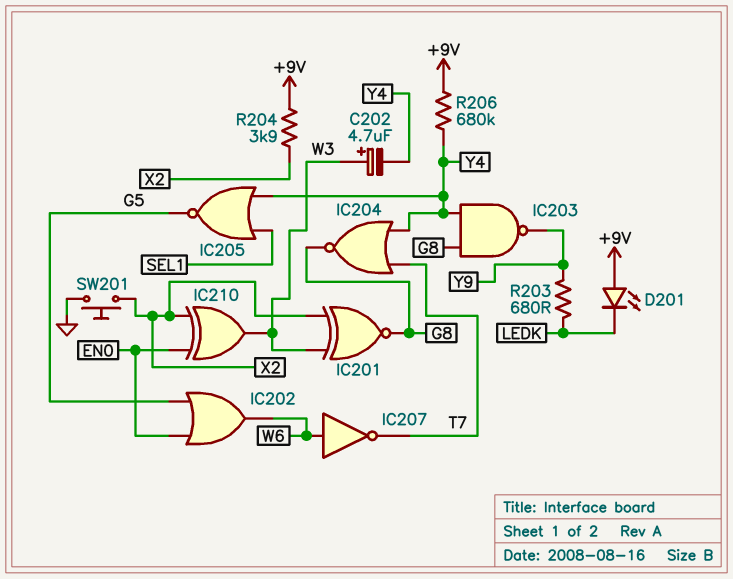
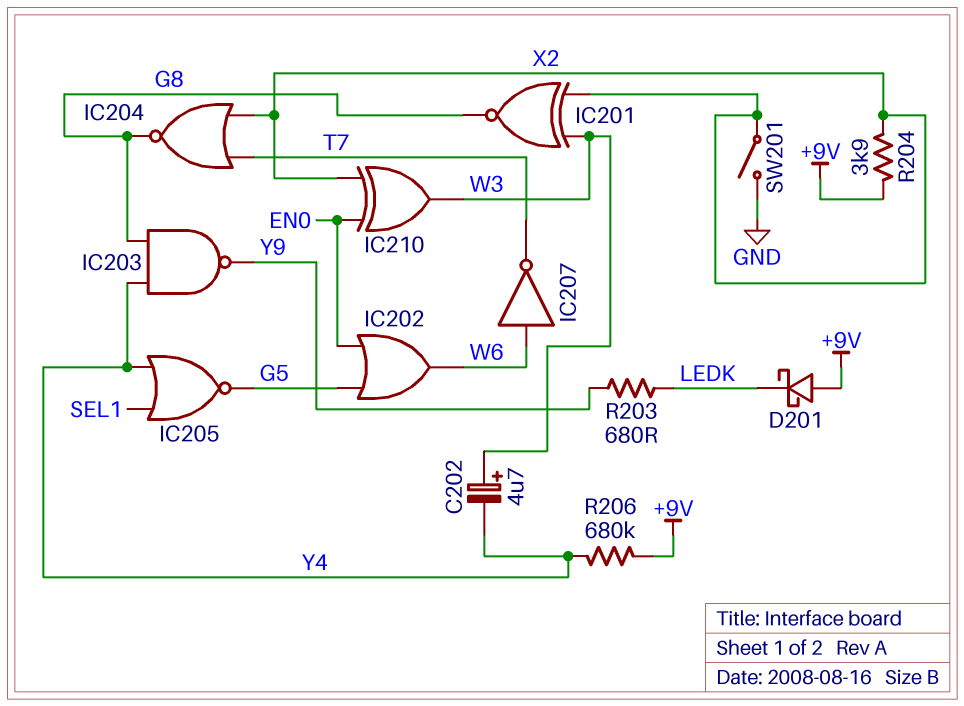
D201: LED (A +9V, K LEDK) -> schottky (A +9V, K LEDK)
IC204: NOR (in T7, in Y4, out G8) -> NOR (in T7, in X2, out G8)
SW201: button (GND, X2) -> switch (GND, X2)

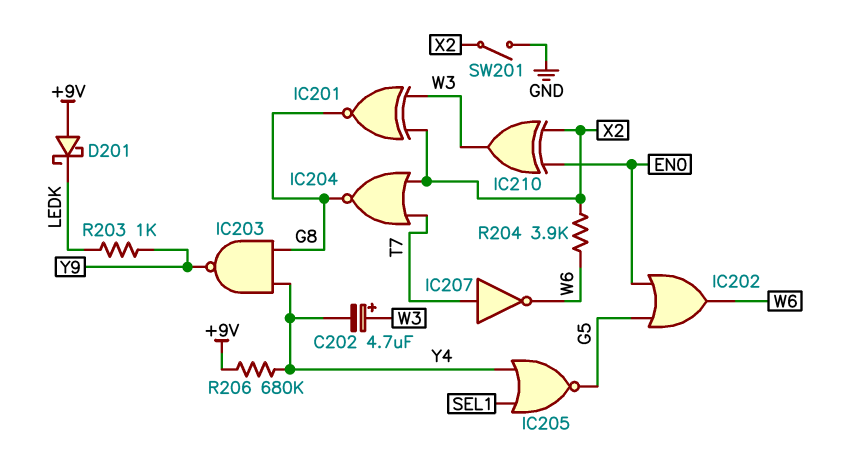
IC207: NOT (in W6, out T7) -> NOT (in T7, out W6)
R203: 680 (LEDK, Y9) -> 1k (LEDK, Y9)
R204: 3.9k (+9V, X2) -> 3.9k (W6, X2)

